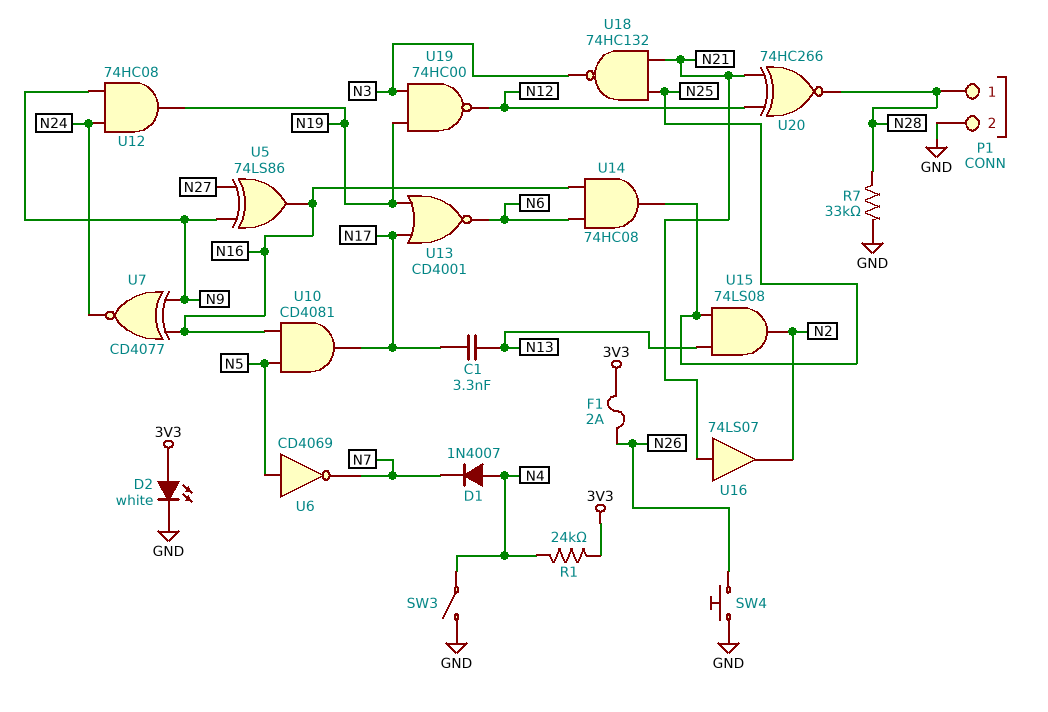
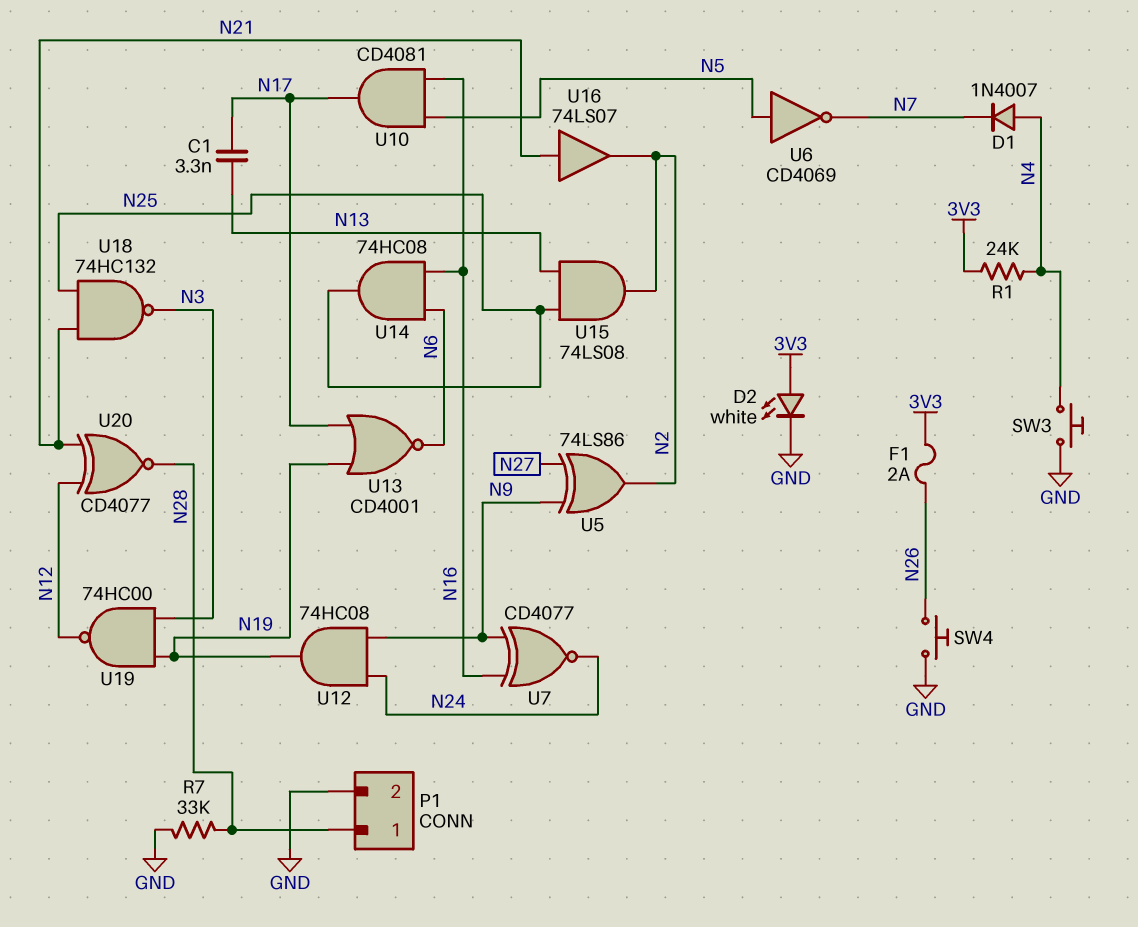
SW3: switch (GND, N4) -> button (GND, N4)
U5: XOR 74LS86 (in N9, in N27, out N16) -> XOR 74LS86 (in N9, in N27, out N2)
U20: XNOR 74HC266 (in N12, in N21, out N28) -> XNOR CD4077 (in N12, in N21, out N28)

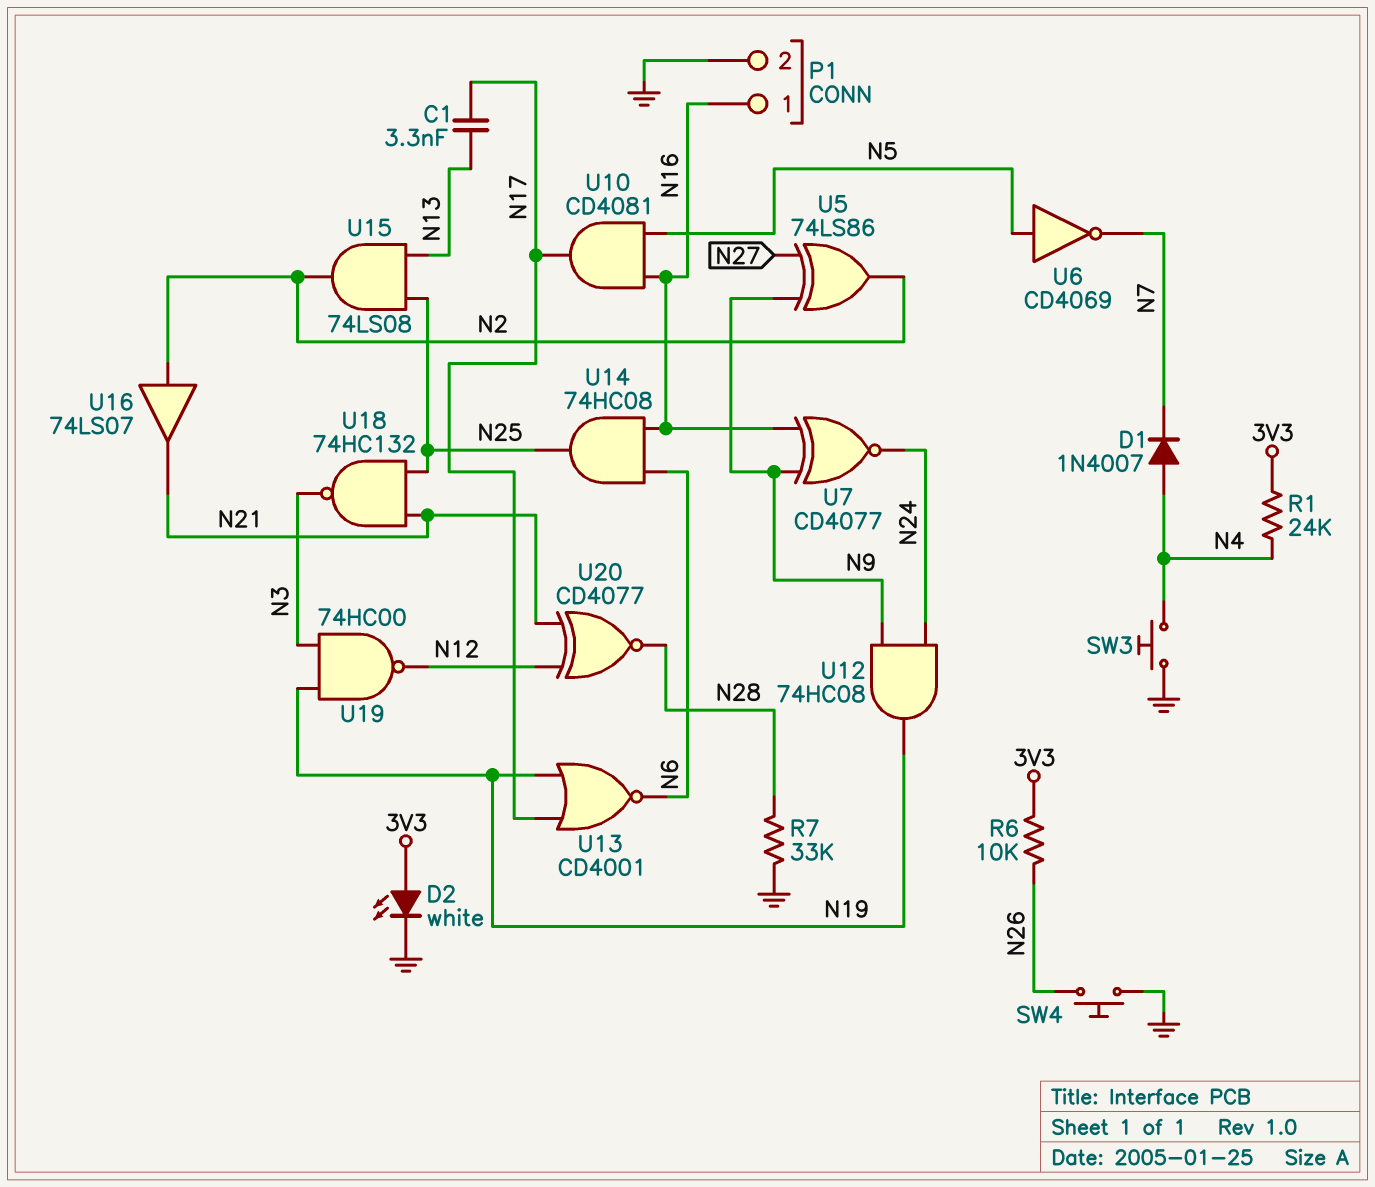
F1: 2A (3V3, N26) -> none
P1 pin 1: N28 -> N16
R6: none -> 10k (3V3, N26)
U16: buffer 74LS07 (in N21, out N2) -> buffer 74LS07 (in N2, out N21)

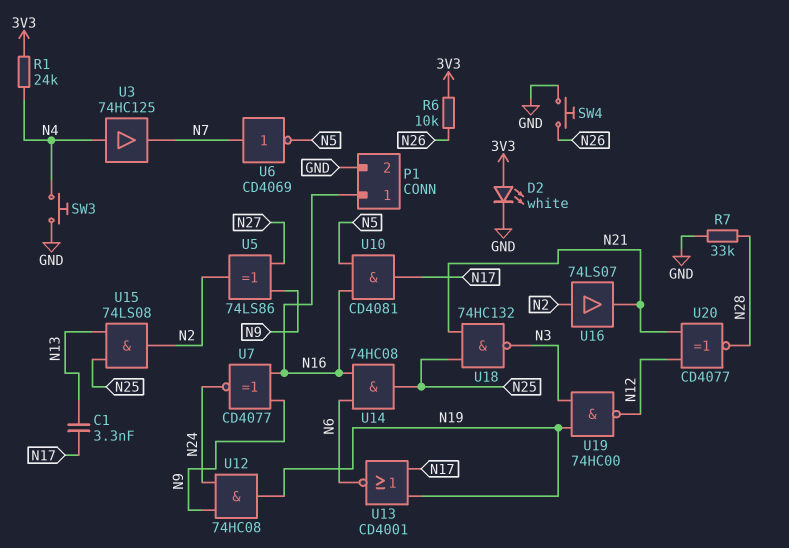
D1: diode 1N4007 (A N4, K N7) -> none
U3: none -> buffer 74HC125 (in N4, out N7)
U6: NOT CD4069 (in N5, out N7) -> NOT CD4069 (in N7, out N5)

